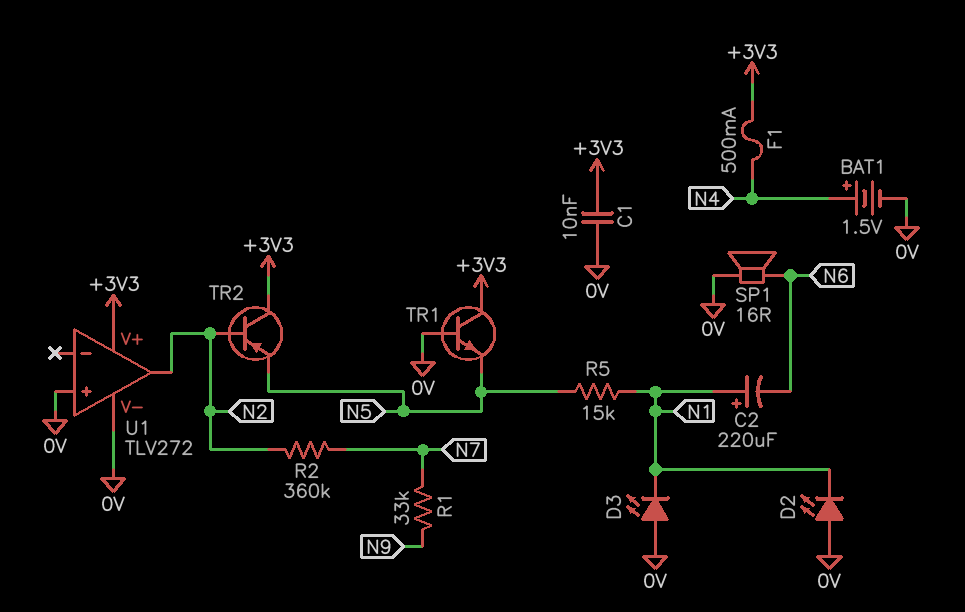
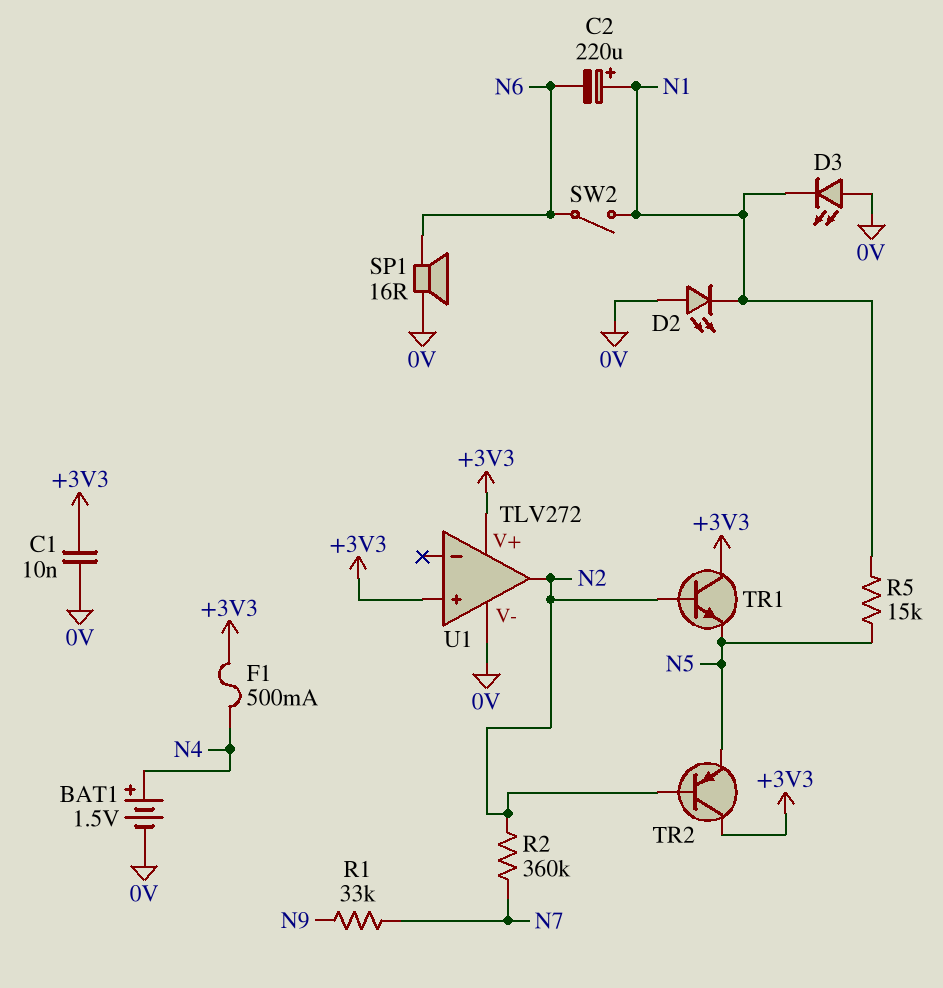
SW2: none -> switch (N1, N6)
TR1: NPN (B 0V, C +3V3, E N5) -> NPN (B N2, C +3V3, E N5)
U1 pin in+: 0V -> +3V3

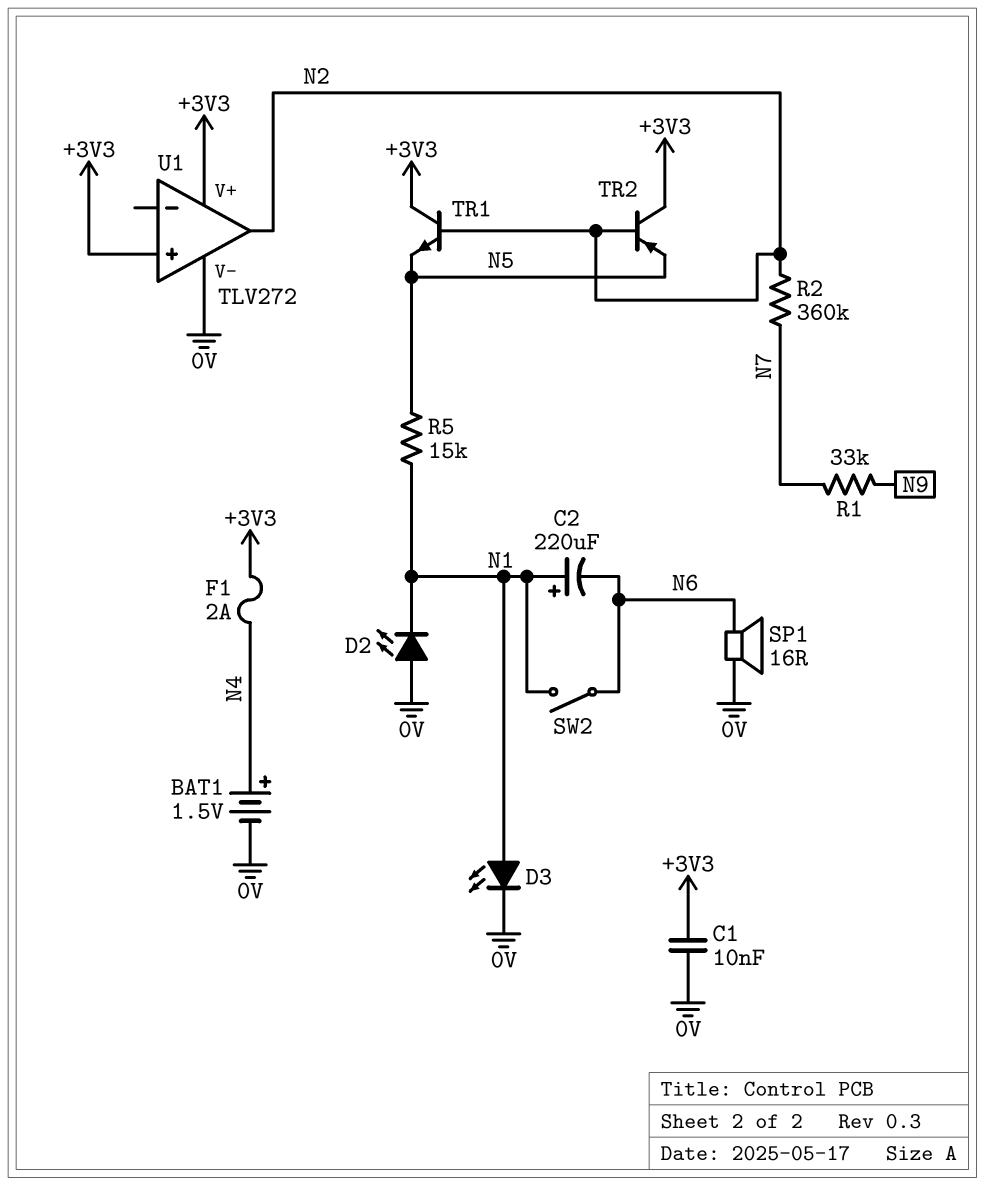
D3: LED (A 0V, K N1) -> LED (A N1, K 0V)
F1: 500mA (+3V3, N4) -> 2A (+3V3, N4)

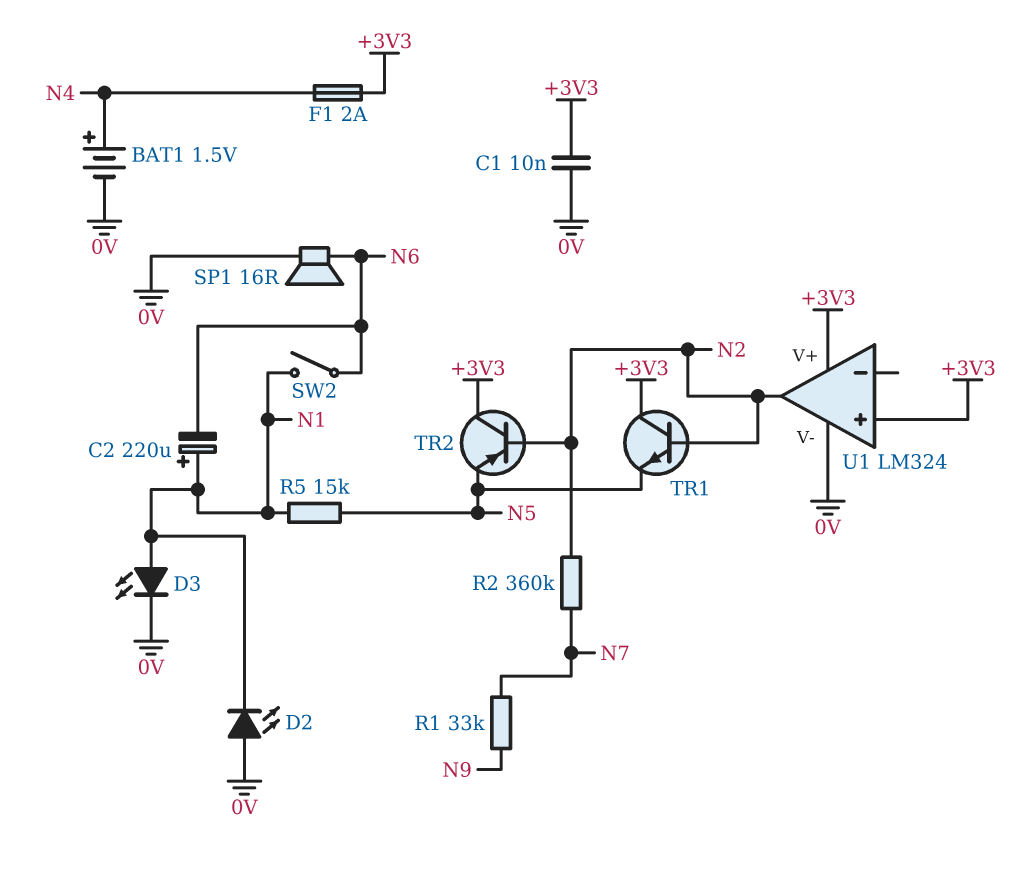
U1: TLV272 -> LM324

